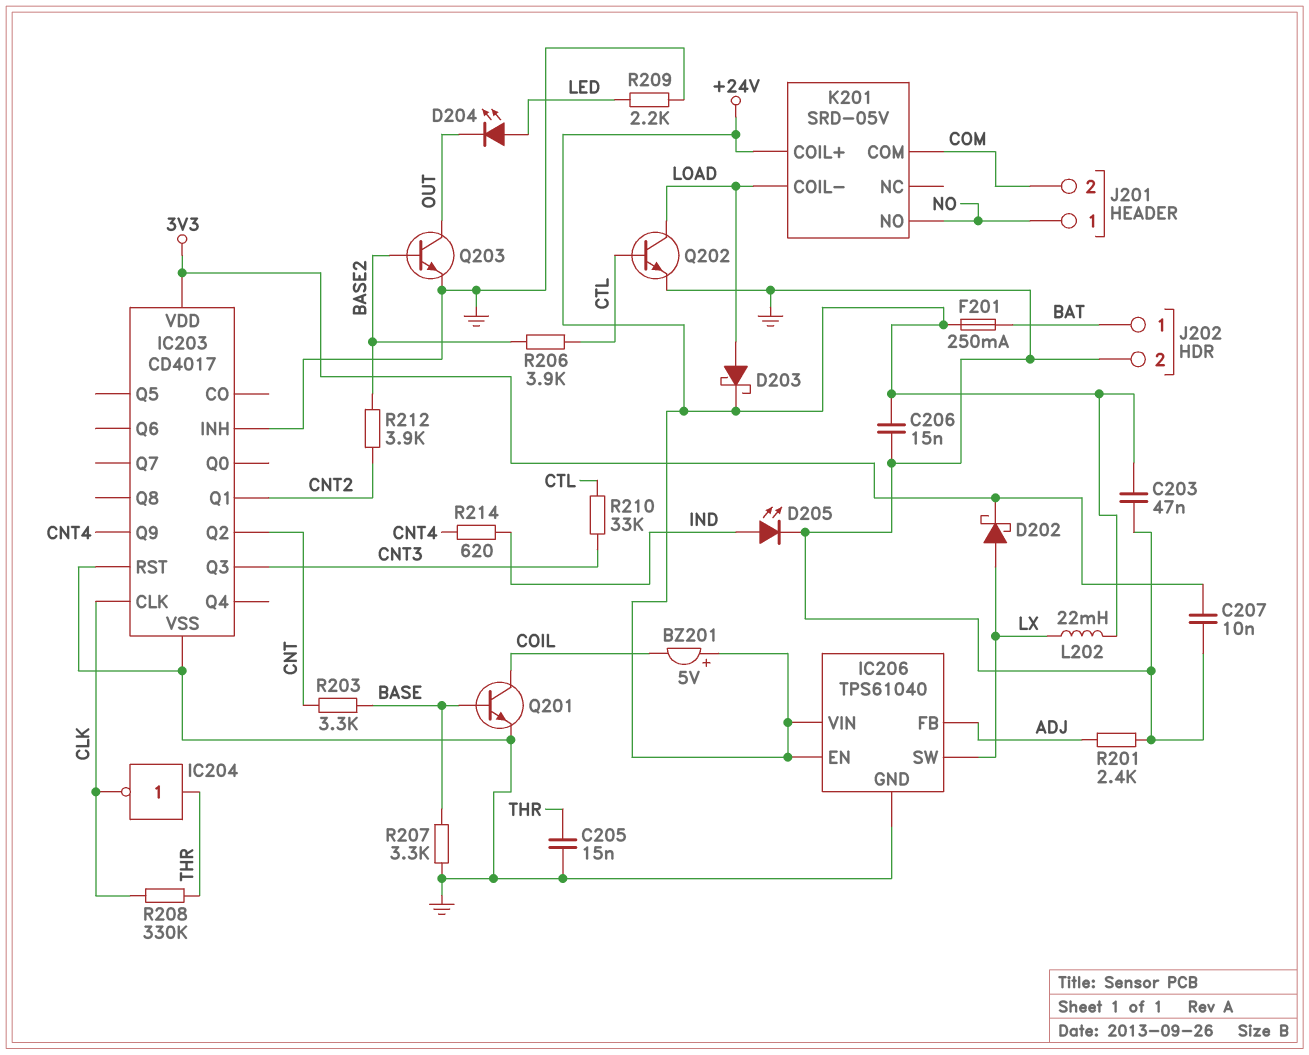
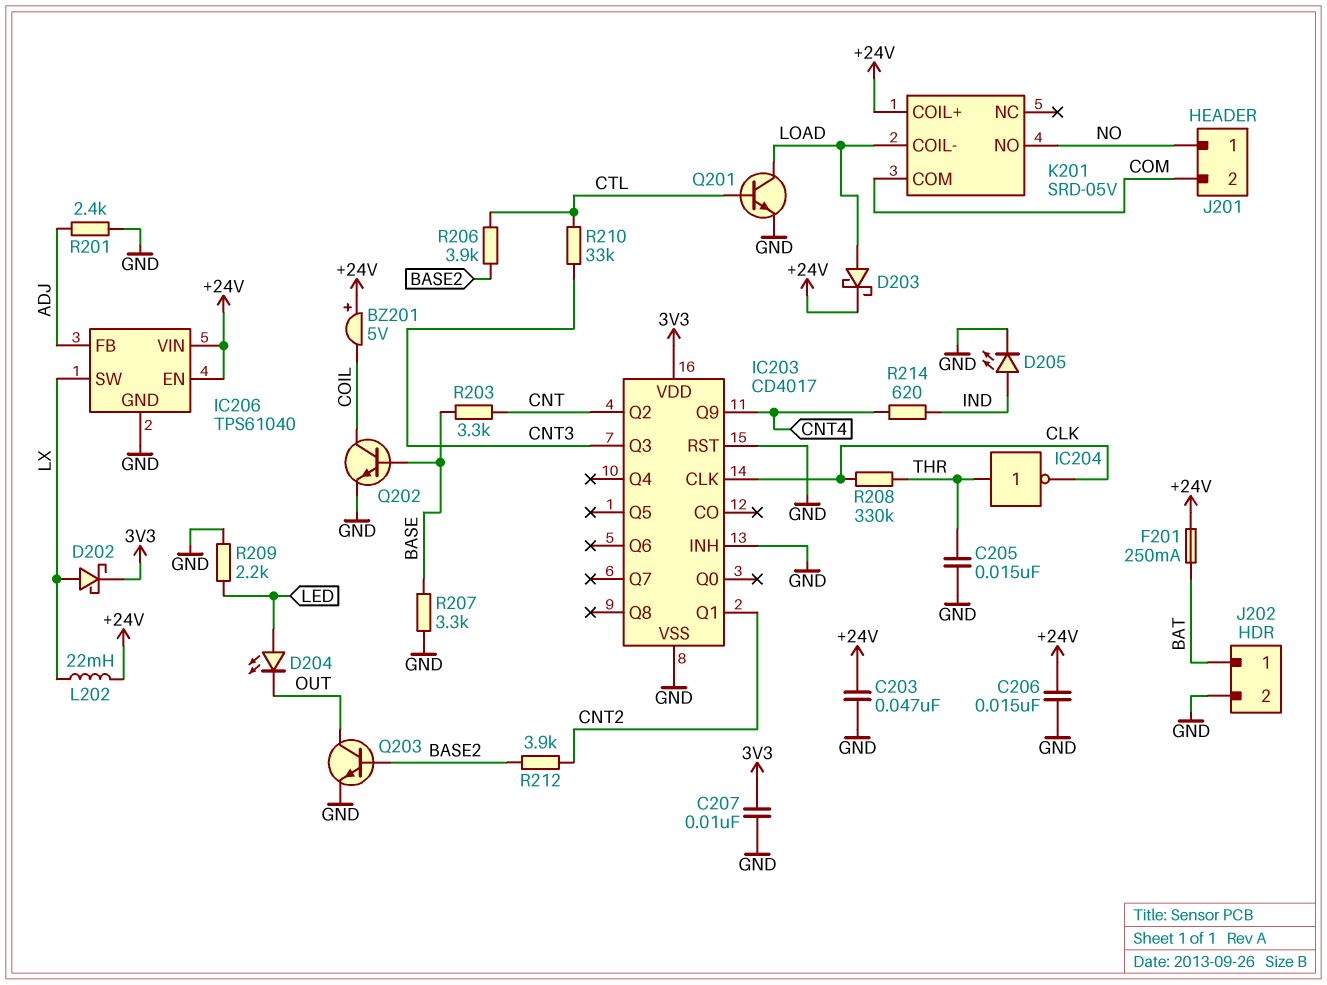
Q201: NPN (B BASE, C COIL, E GND) -> NPN (B CTL, C LOAD, E GND)
Q202: NPN (B CTL, C LOAD, E GND) -> NPN (B BASE, C COIL, E GND)

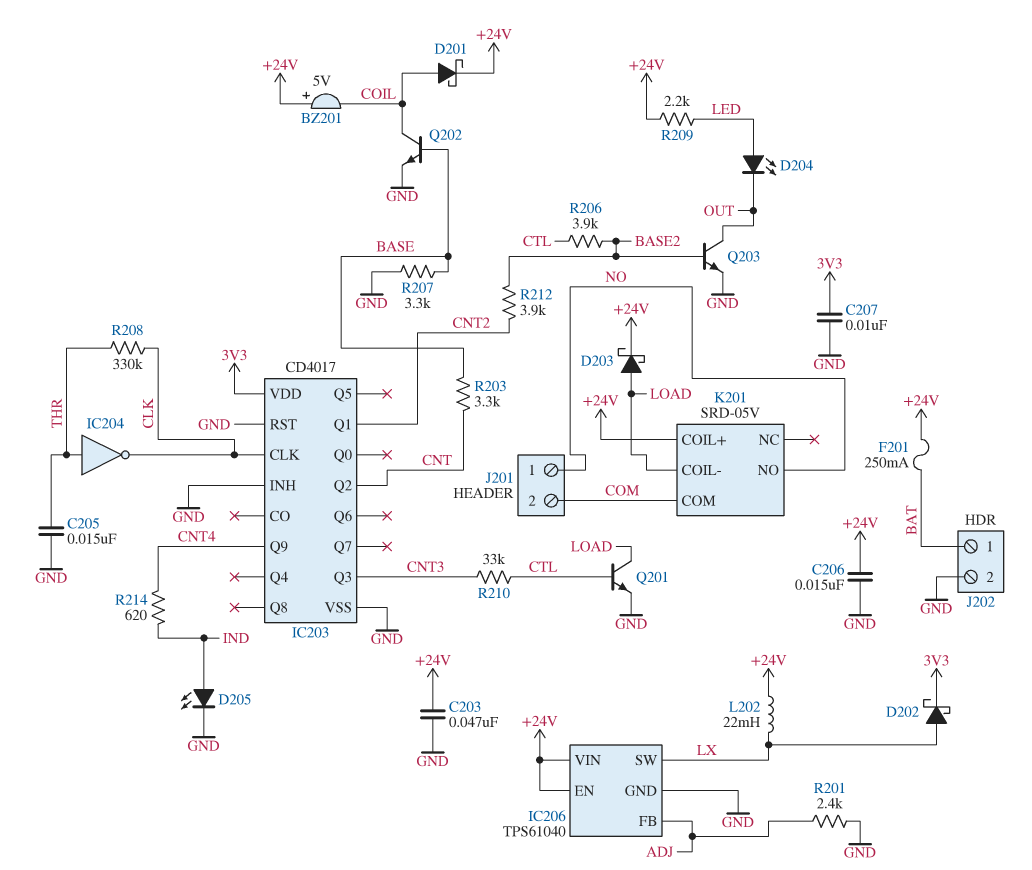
D201: none -> schottky (A COIL, K +24V)
R209: 2.2k (GND, LED) -> 2.2k (+24V, LED)

